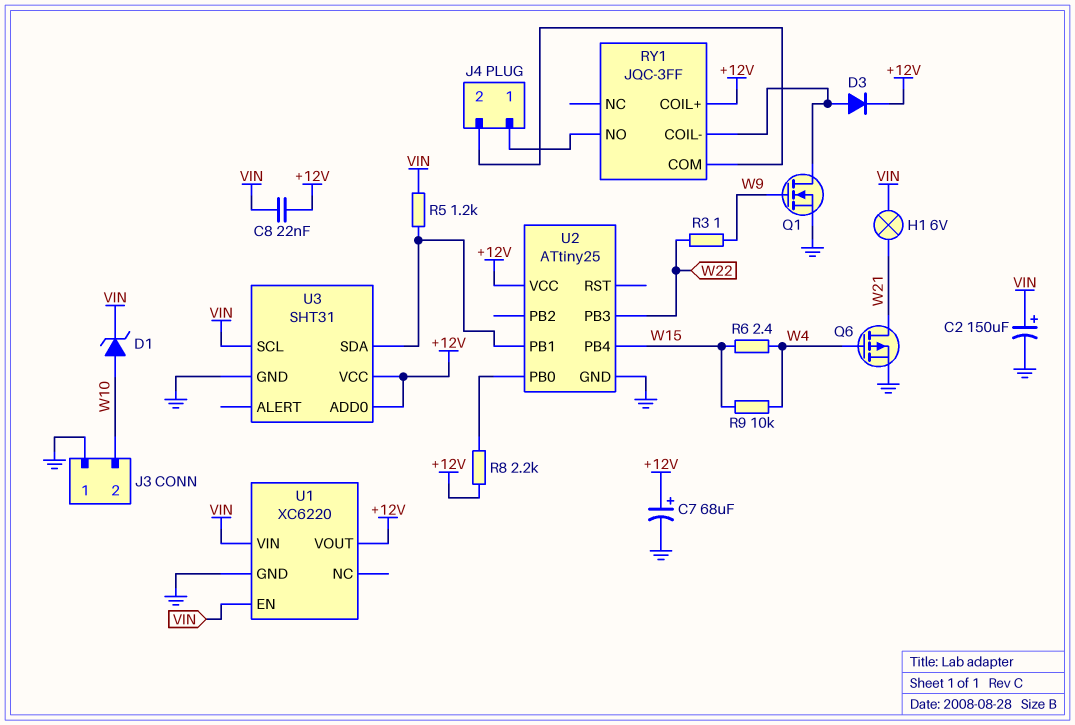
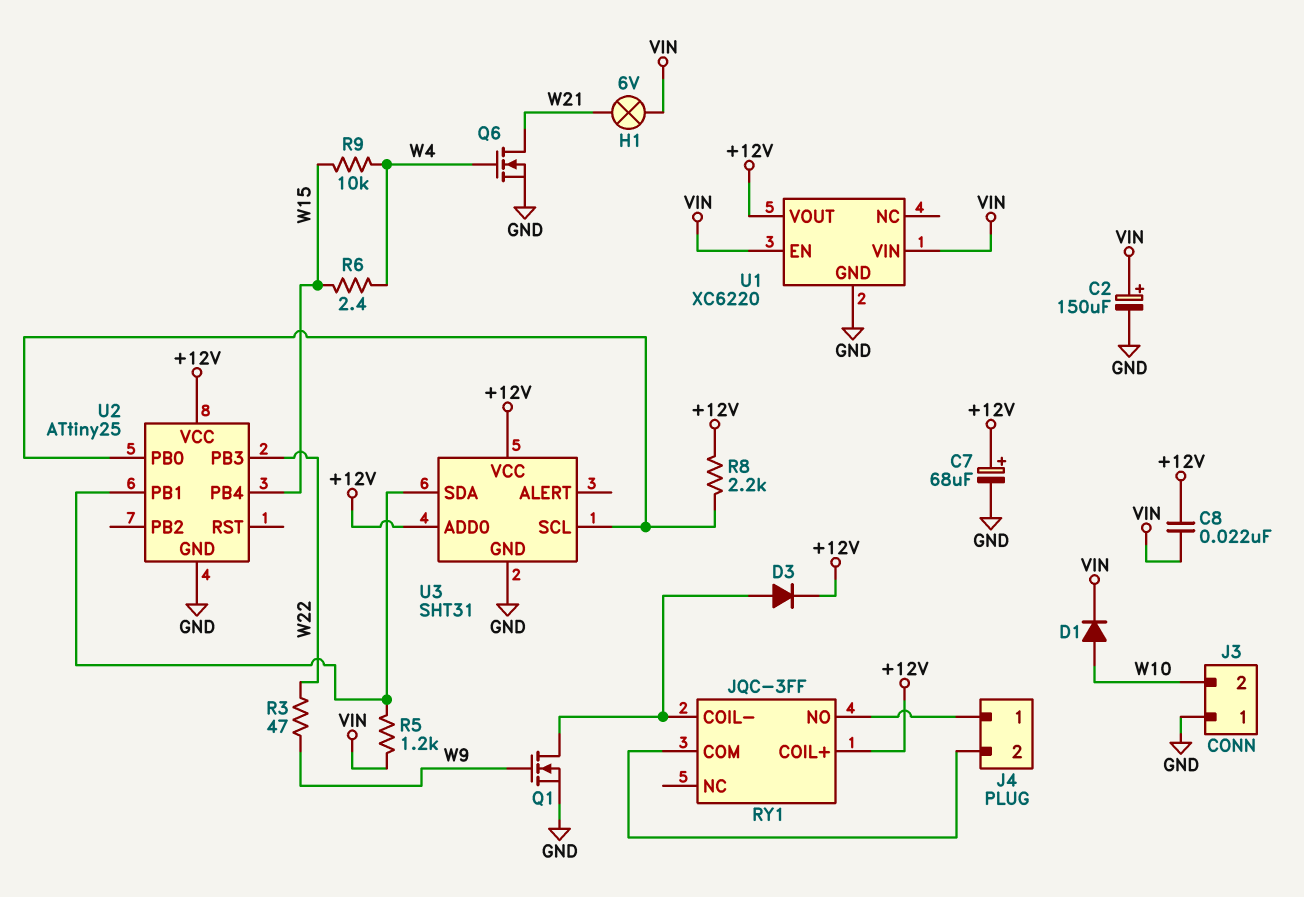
D1: zener (A W10, K VIN) -> diode (A W10, K VIN)
Q6: PMOS (G W4, D W21, S GND) -> NMOS (G W4, D W21, S GND)
R3: 1 (W9, W22) -> 47 (W9, W22)
U3 pin SCL: VIN -> U2/PB0

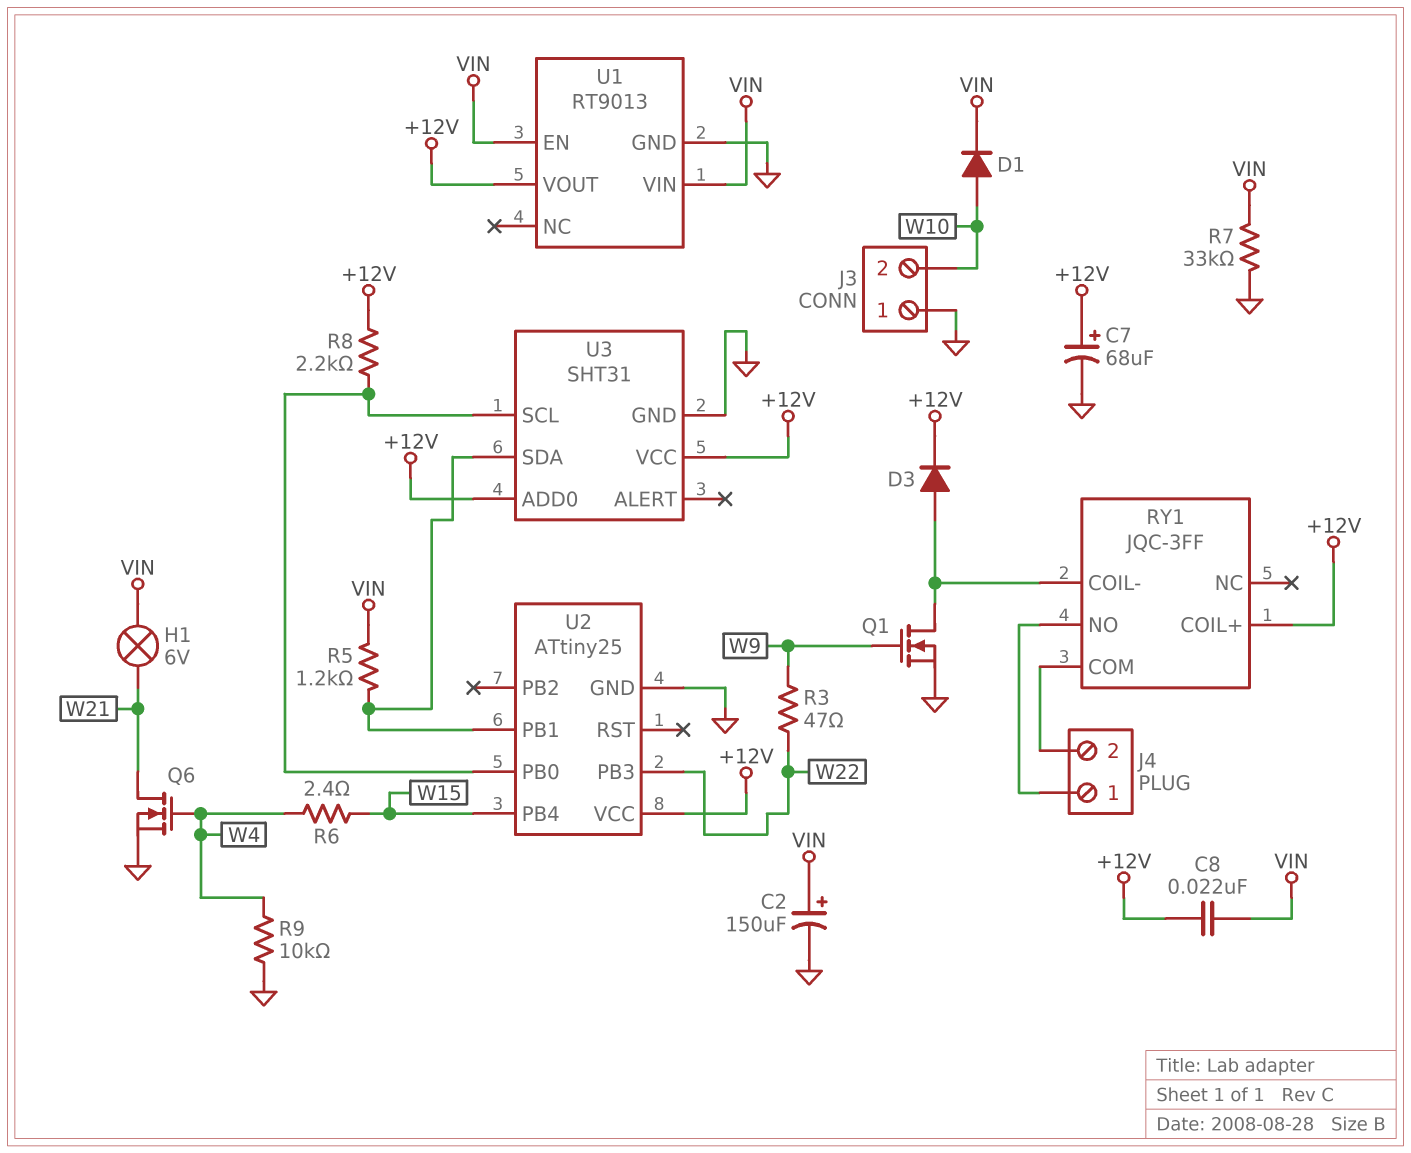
R7: none -> 33k (GND, VIN)
R9: 10k (W4, W15) -> 10k (GND, W4)
U1: XC6220 -> RT9013

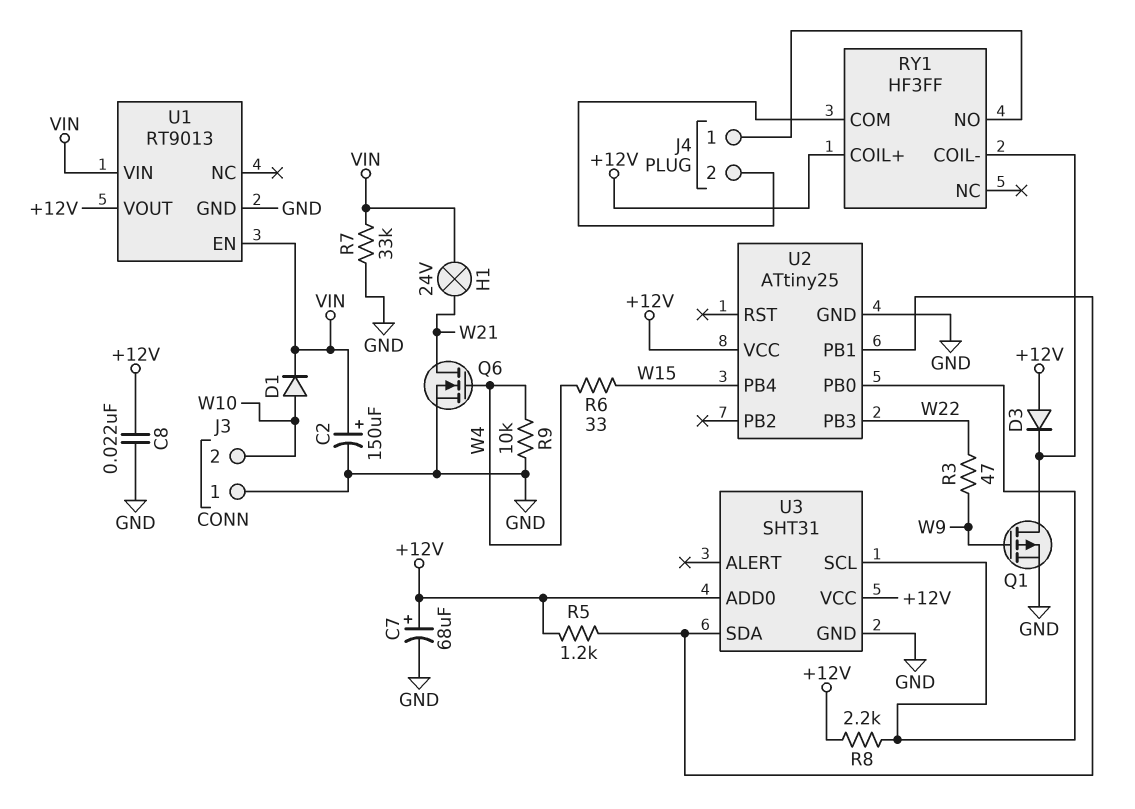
C8: 22nF (+12V, VIN) -> 22nF (+12V, GND)
D3: diode (A RY1/COIL-, K +12V) -> diode (A +12V, K RY1/COIL-)
H1: lamp 6V (VIN, W21) -> lamp 24V (VIN, W21)
Q1: NMOS (G W9, D RY1/COIL-, S GND) -> PMOS (G W9, D RY1/COIL-, S GND)
R5: 1.2k (U2/PB1, VIN) -> 1.2k (+12V, U2/PB1)
R6: 2.4 (W4, W15) -> 33 (W4, W15)
RY1: JQC-3FF -> HF3FF

